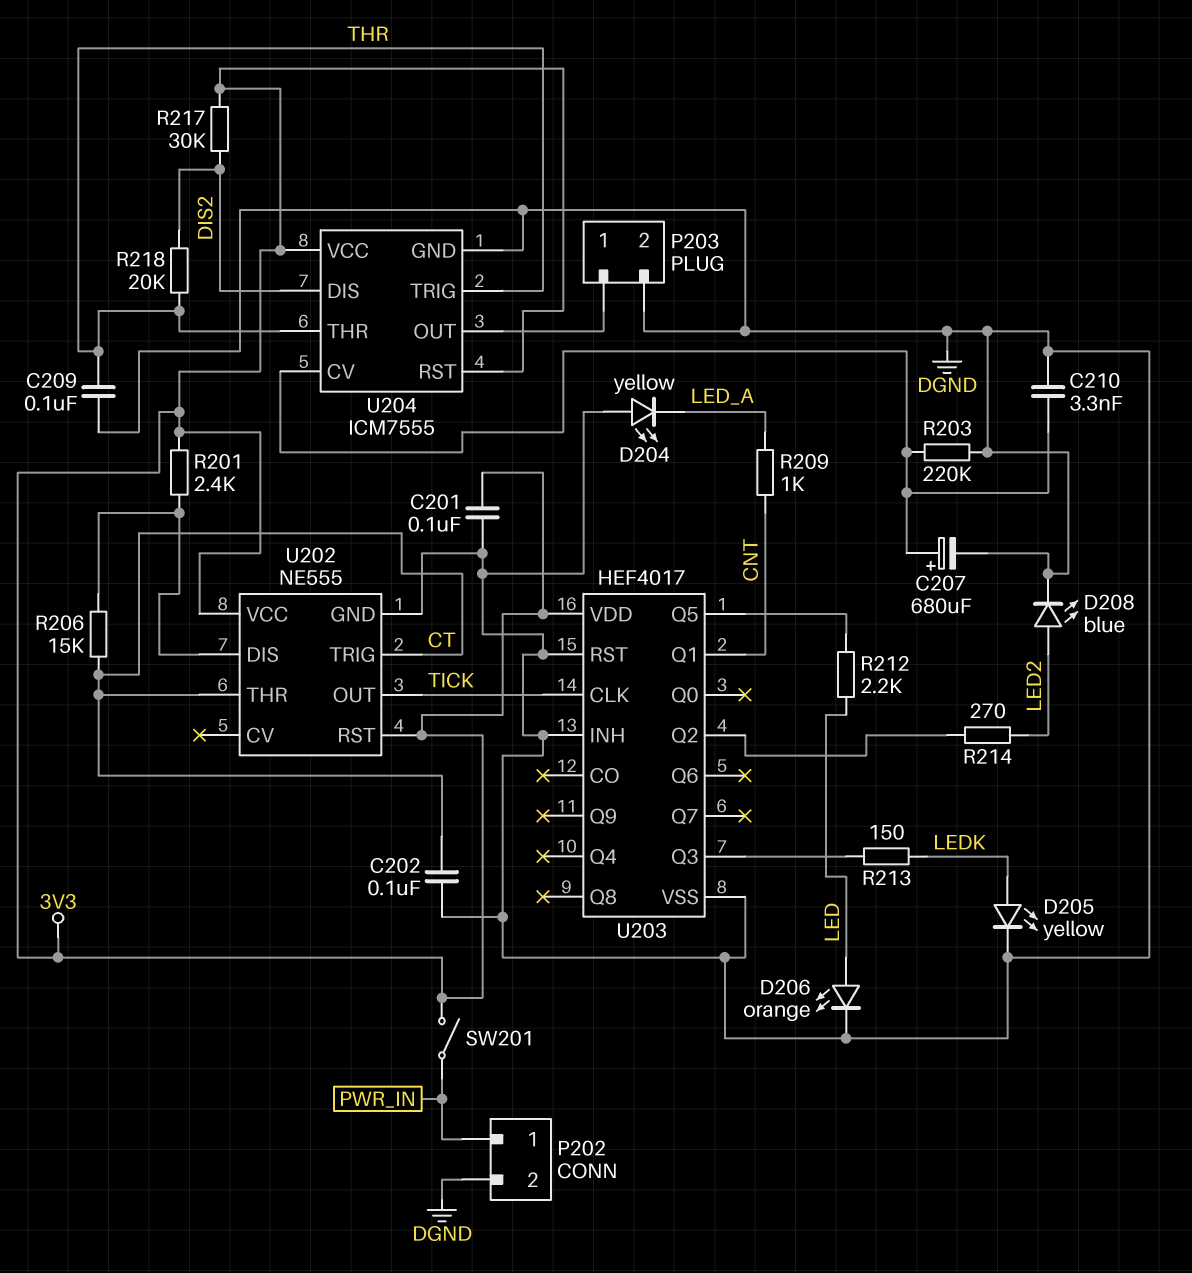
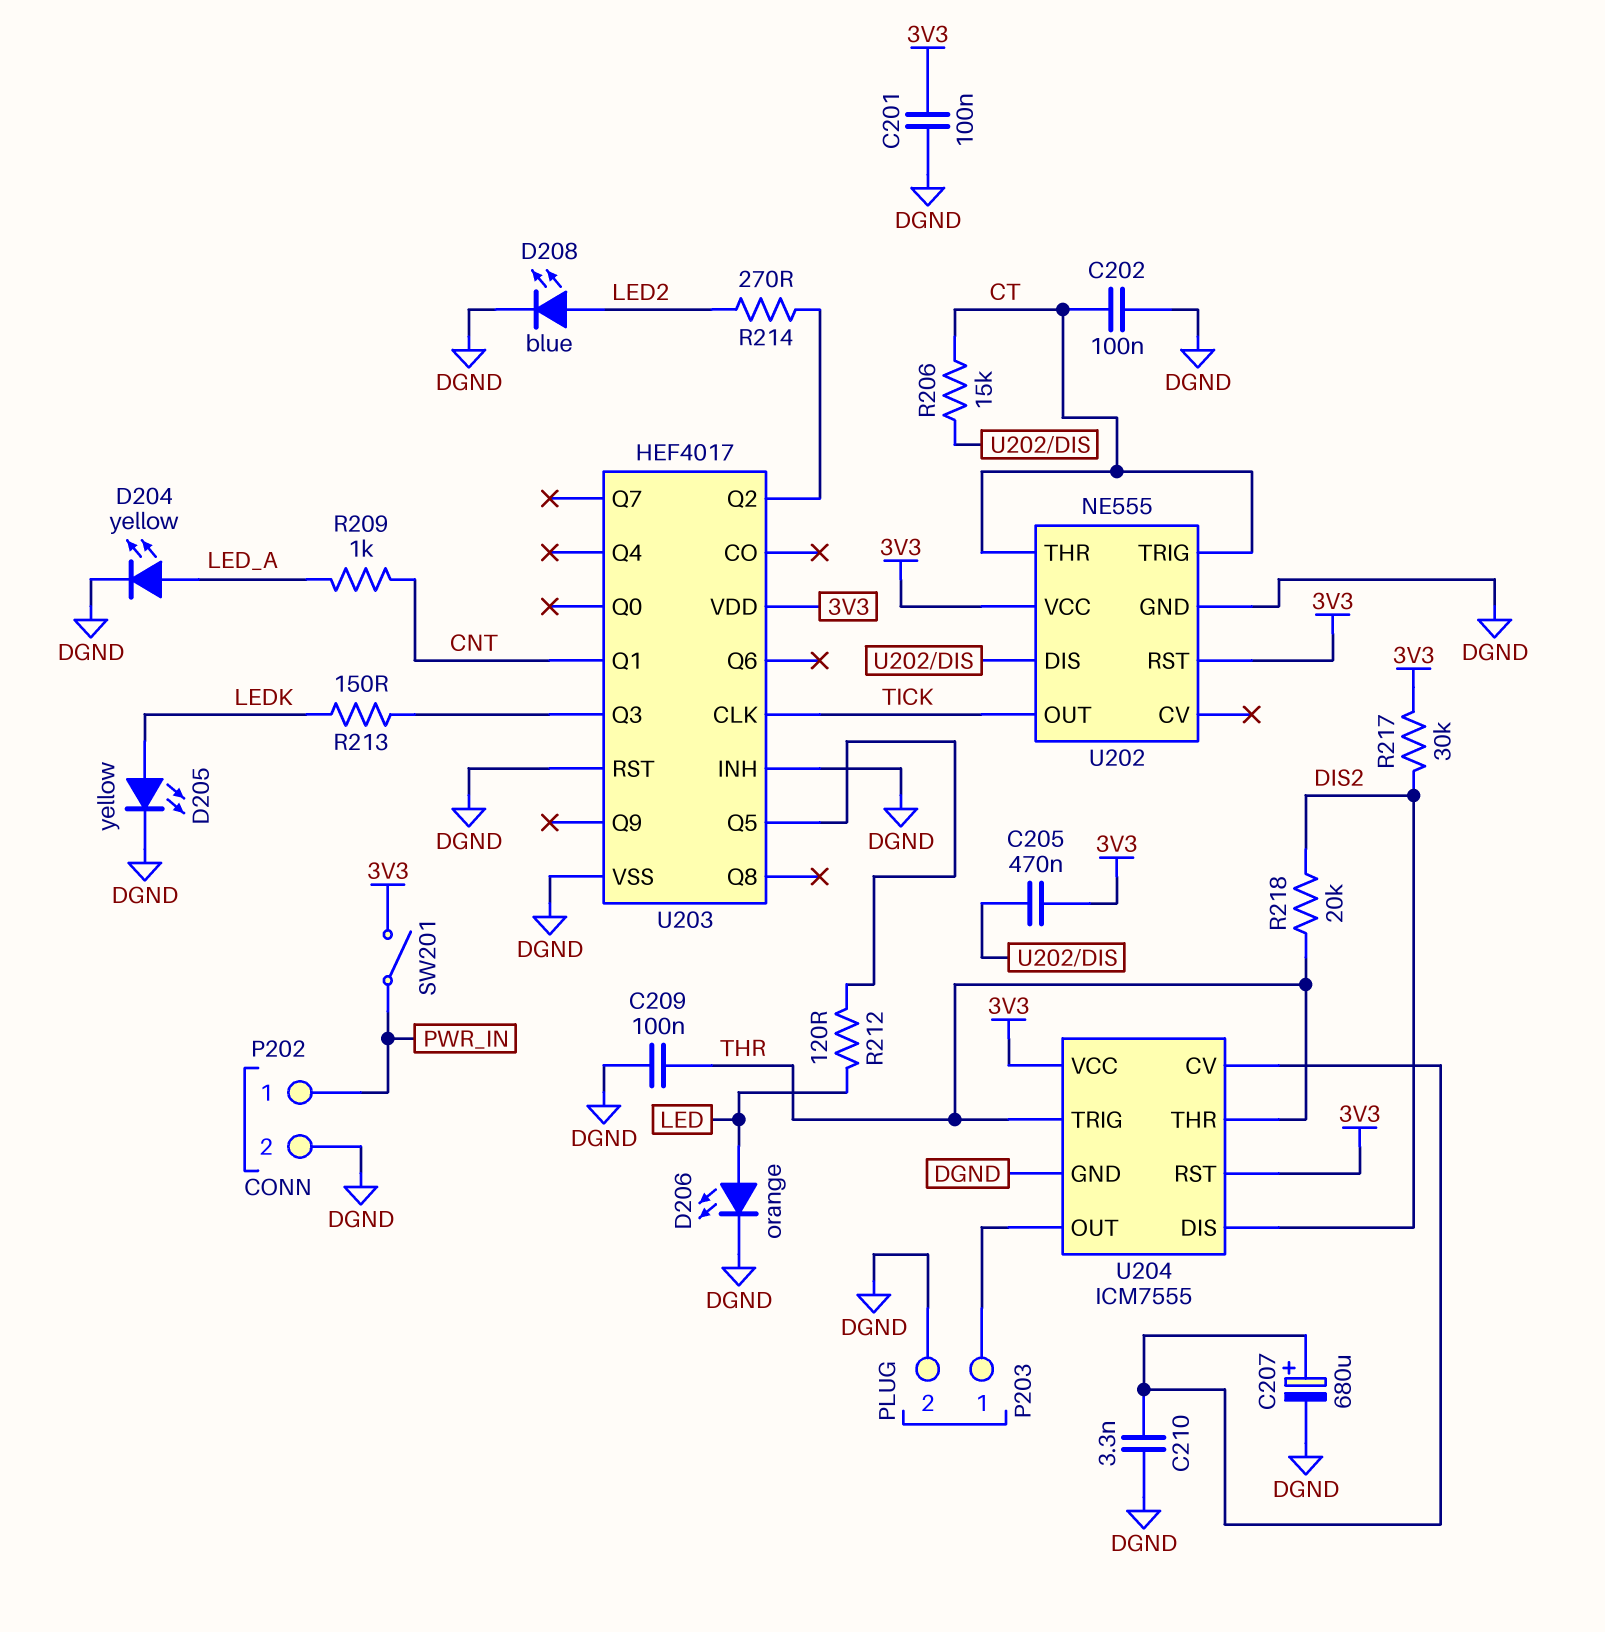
C205: none -> 470nF (3V3, U202/DIS)
D204: LED yellow (A DGND, K LED_A) -> LED yellow (A LED_A, K DGND)
R201: 2.4k (3V3, U202/DIS) -> none
R203: 220k (DGND, U204/CV) -> none
R212: 2.2k (LED, U203/Q5) -> 120 (LED, U203/Q5)

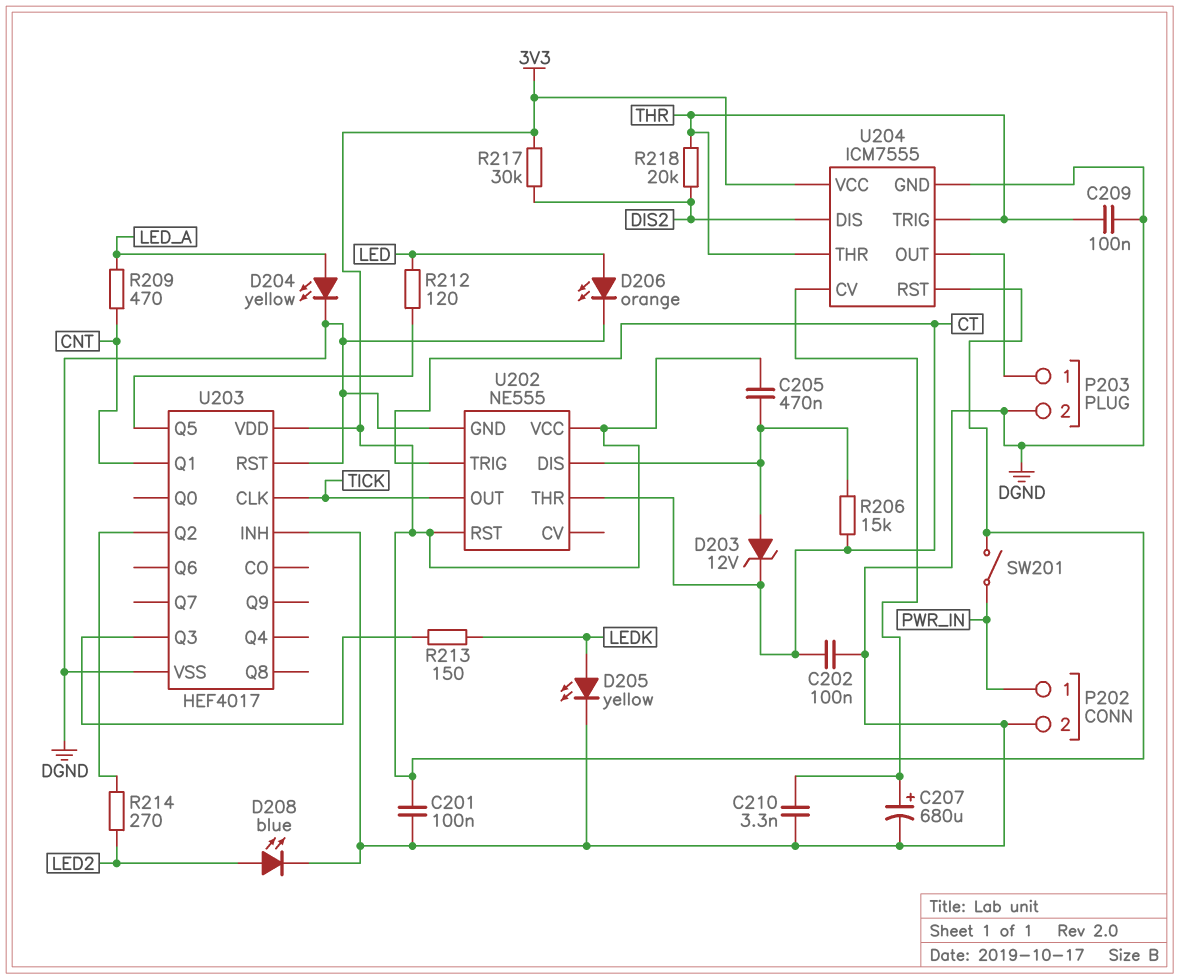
D203: none -> zener 12V (A U202/DIS, K CT)
R209: 1k (CNT, LED_A) -> 470 (CNT, LED_A)

